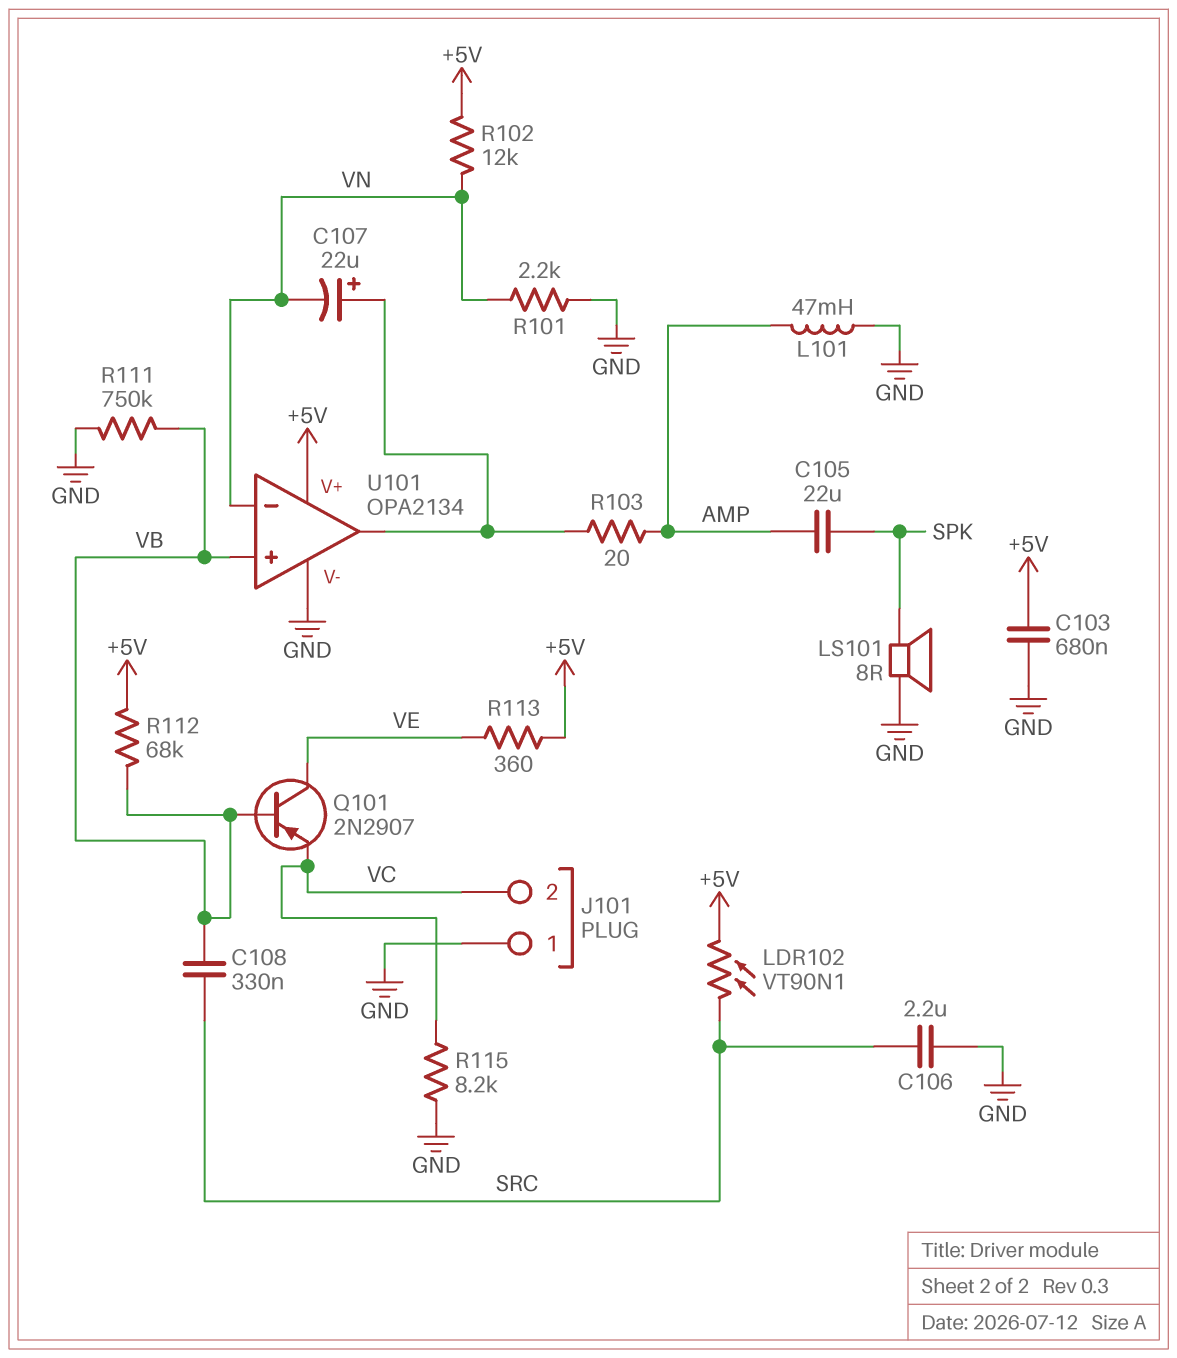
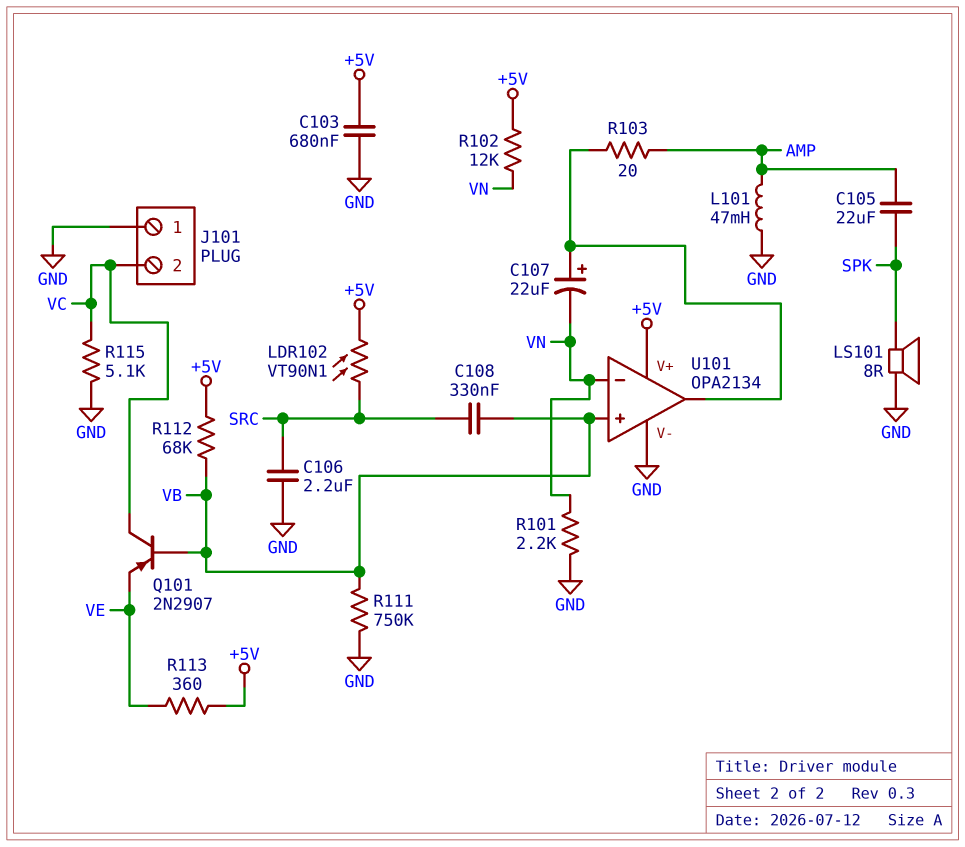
Q101: PNP 2N2907 (B VB, C VE, E VC) -> PNP 2N2907 (B VB, C VC, E VE)
R115: 8.2k (GND, VC) -> 5.1k (GND, VC)

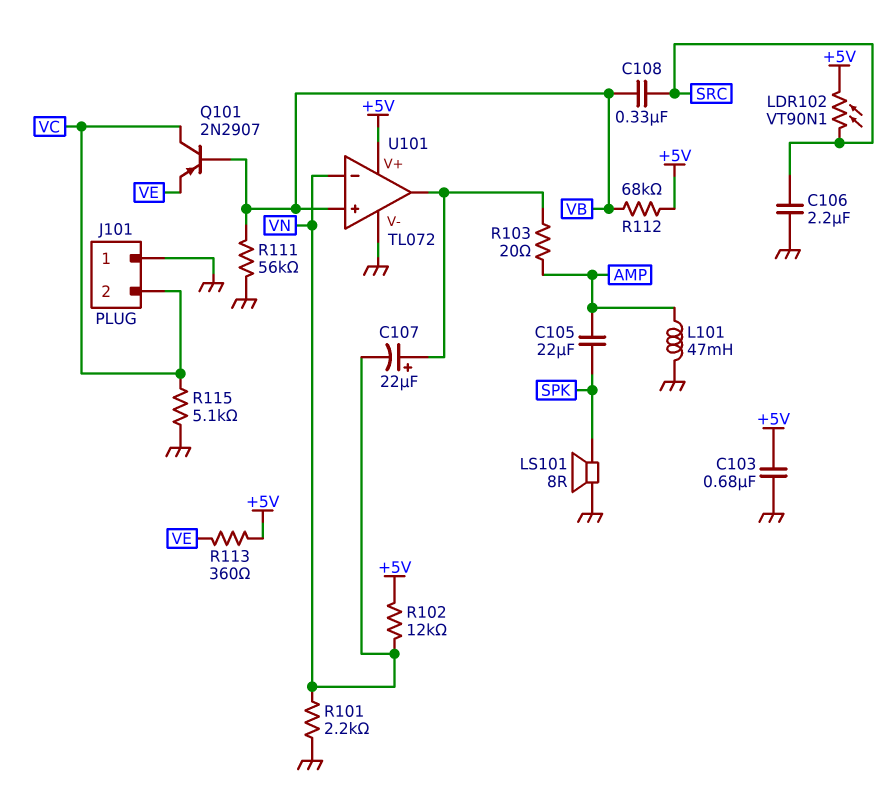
R111: 750k (GND, VB) -> 56k (GND, VB)
U101: OPA2134 -> TL072

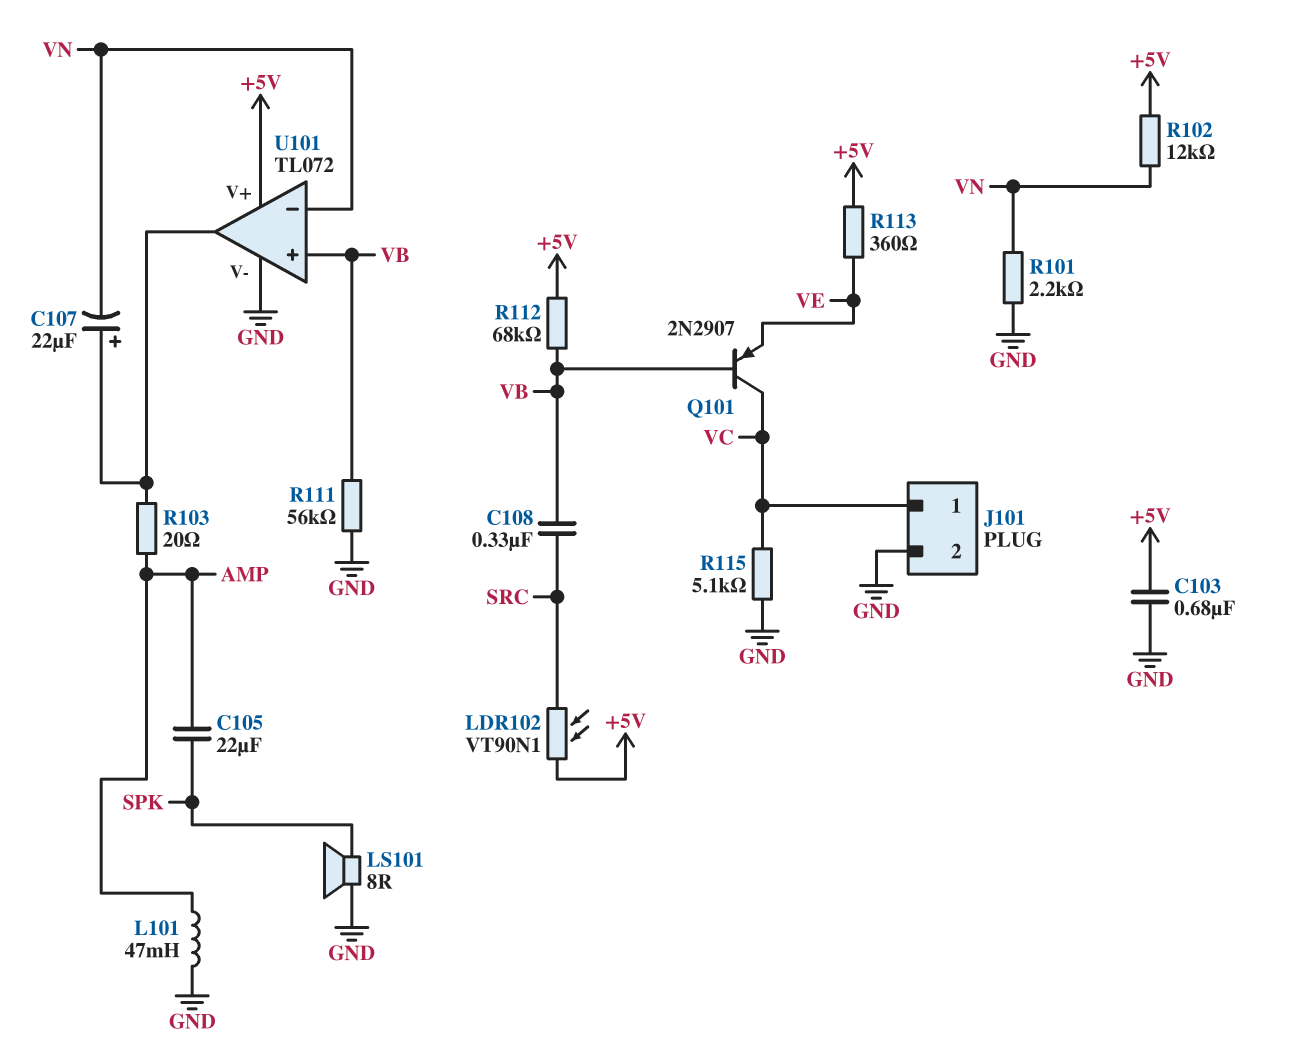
C106: 2.2uF (GND, SRC) -> none
J101 pin 1: GND -> VC
J101 pin 2: VC -> GND

